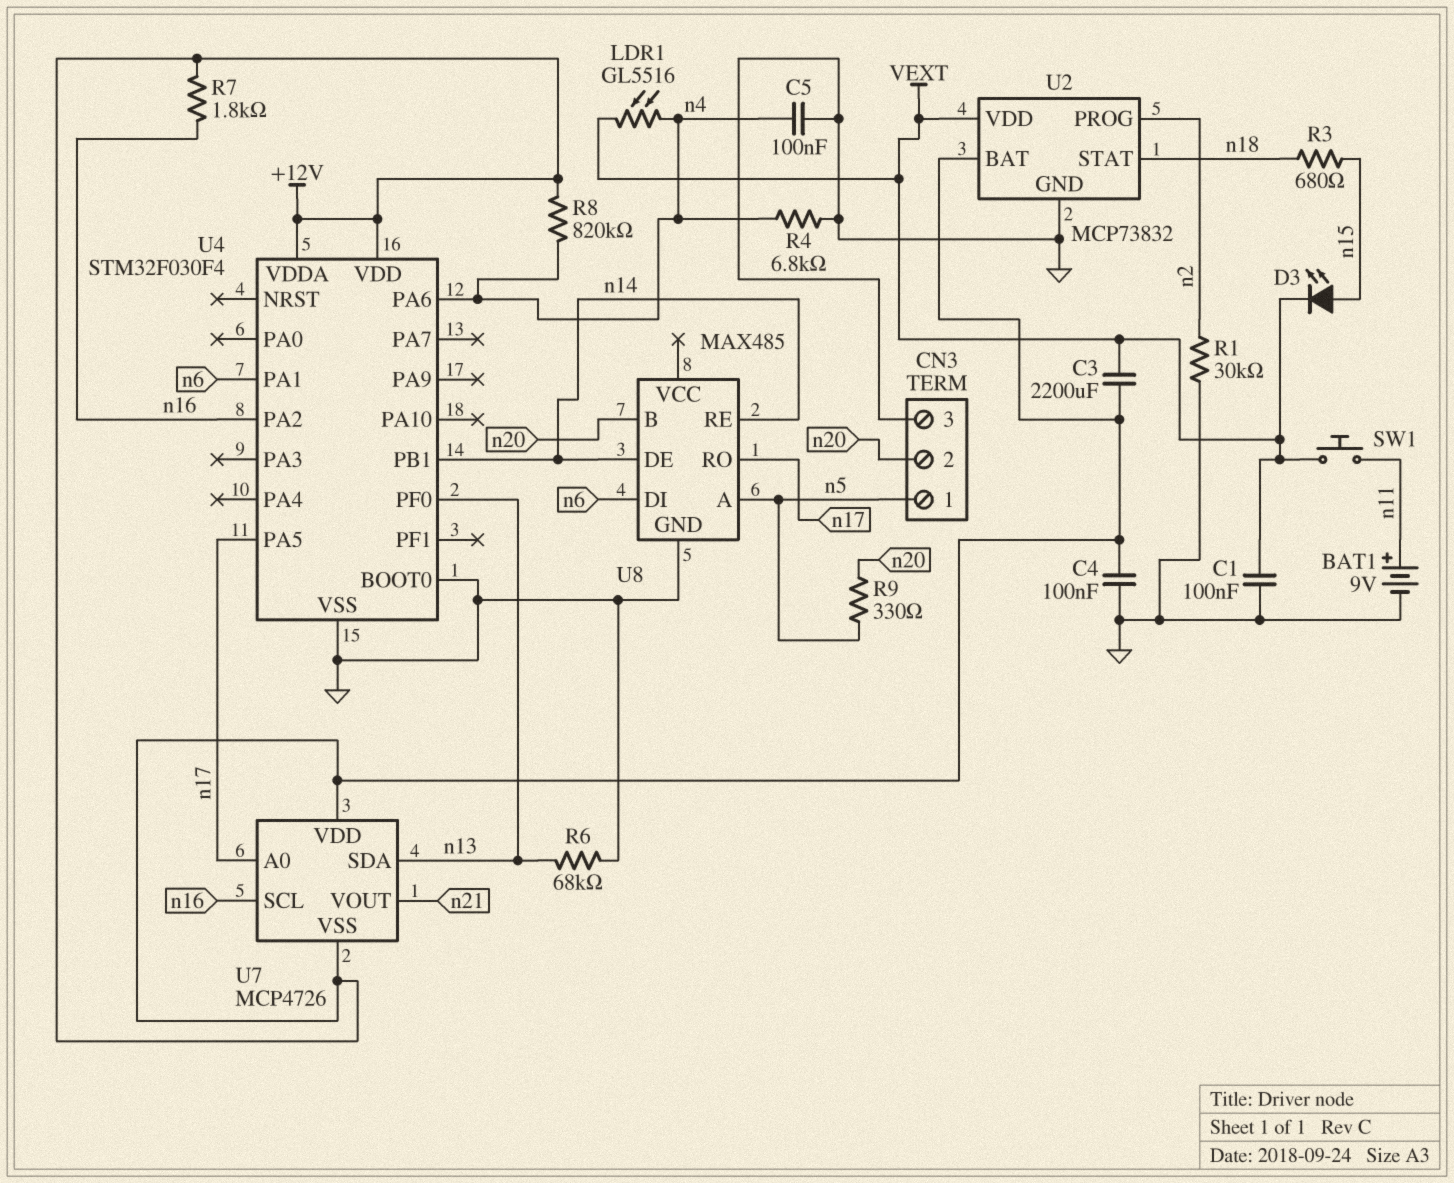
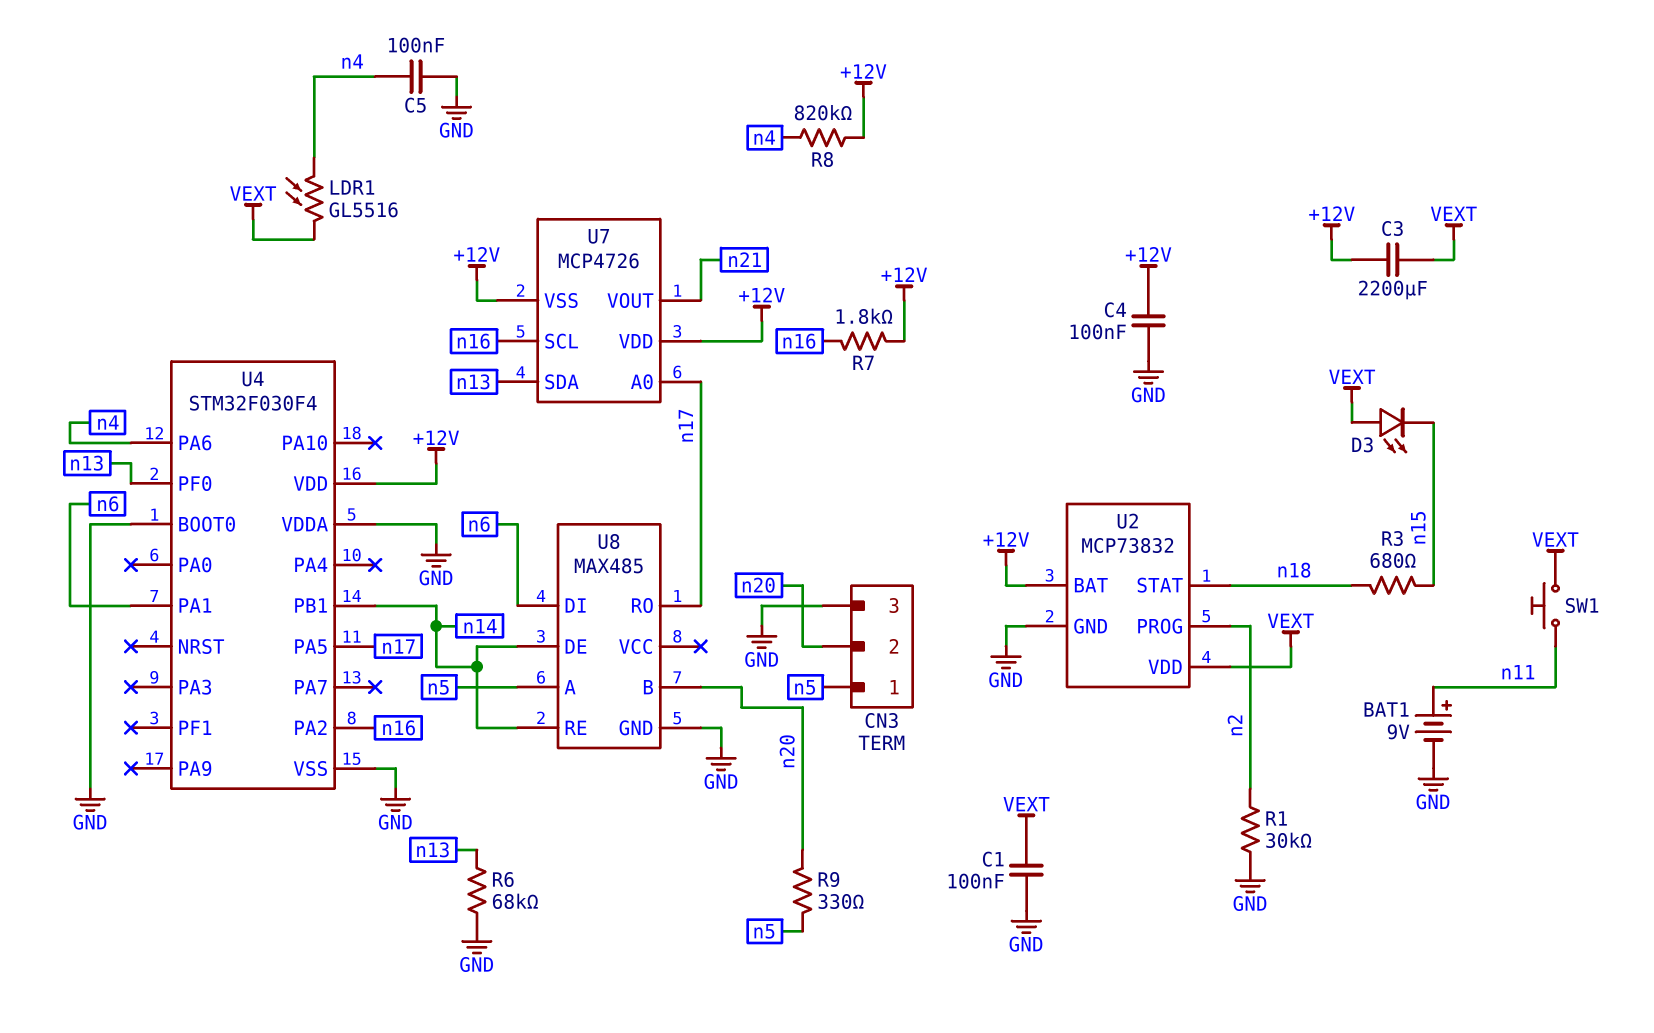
D3: LED (A n15, K VEXT) -> LED (A VEXT, K n15)
R4: 6.8k (GND, n4) -> none
U4 pin VDDA: +12V -> GND

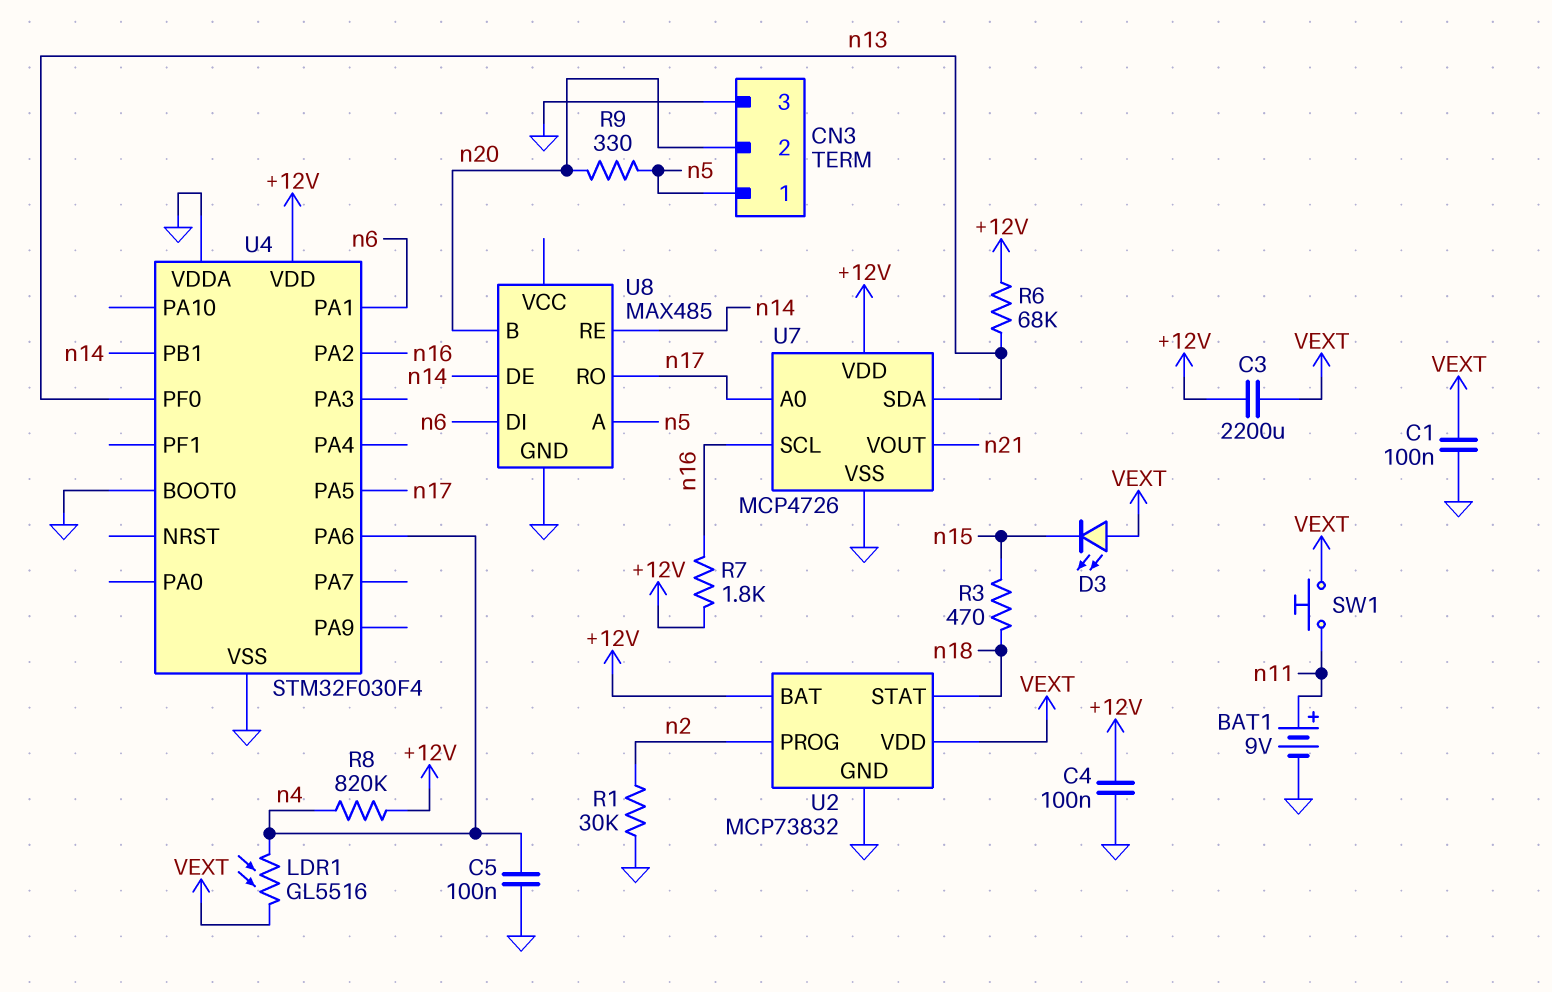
R3: 680 (n15, n18) -> 470 (n15, n18)
R6: 68k (GND, n13) -> 68k (+12V, n13)
U7 pin VSS: +12V -> GND

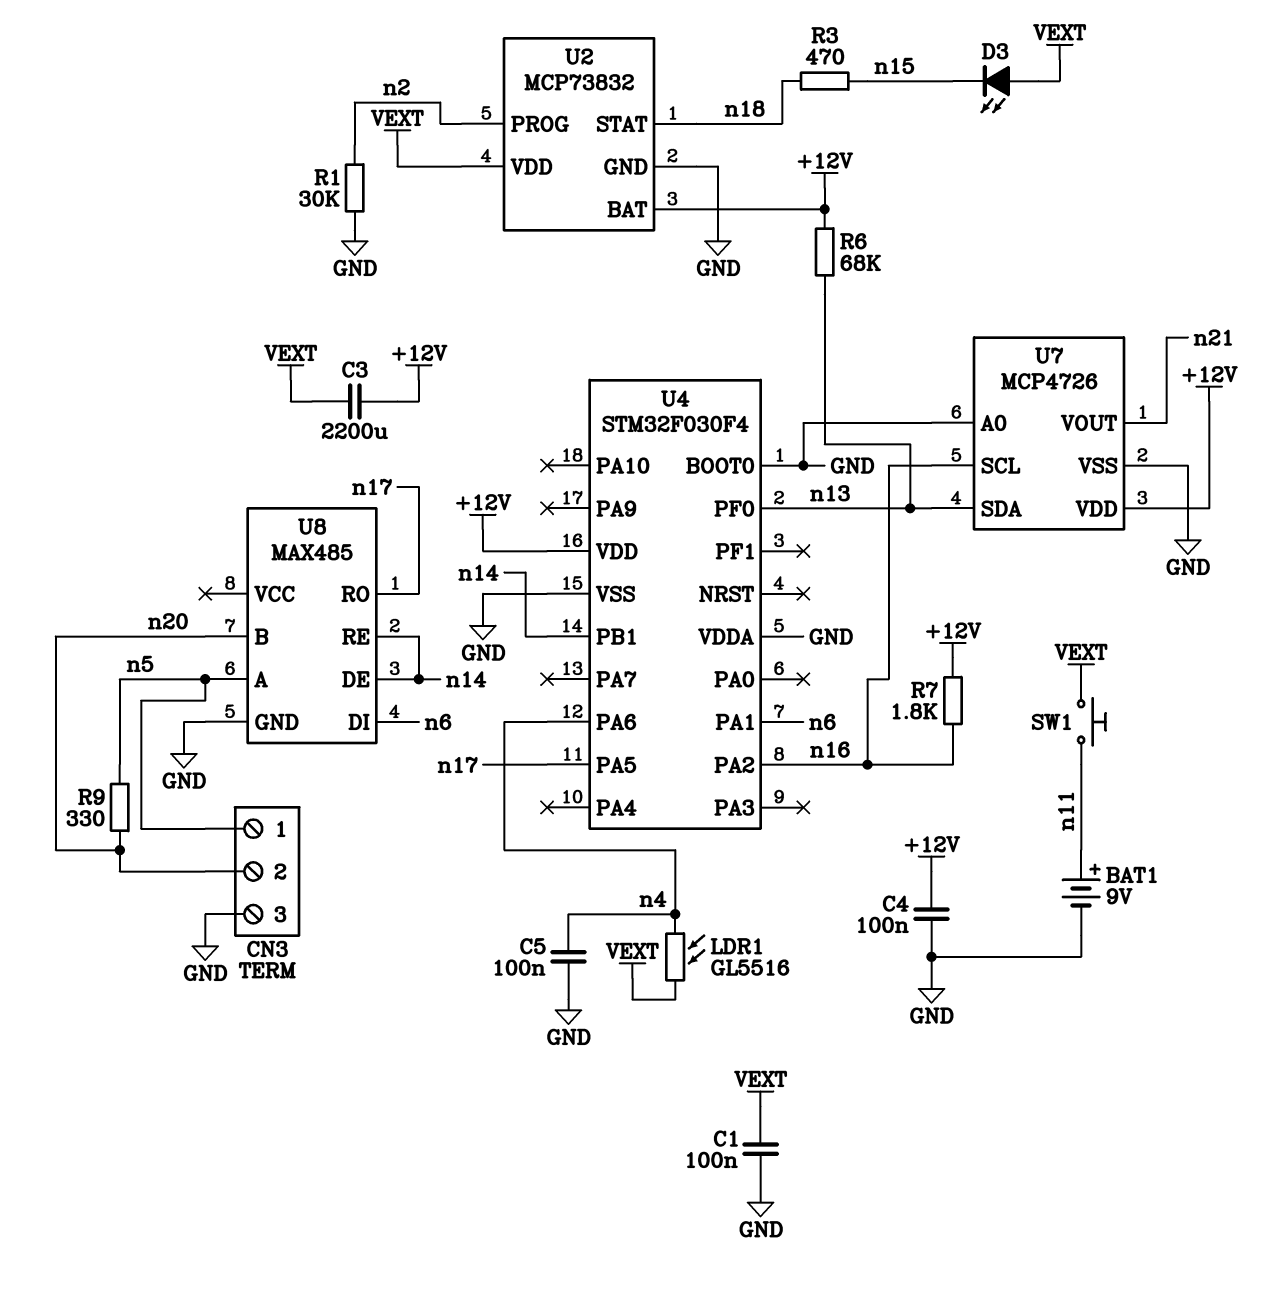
R8: 820k (+12V, n4) -> none
U7 pin A0: n17 -> GND

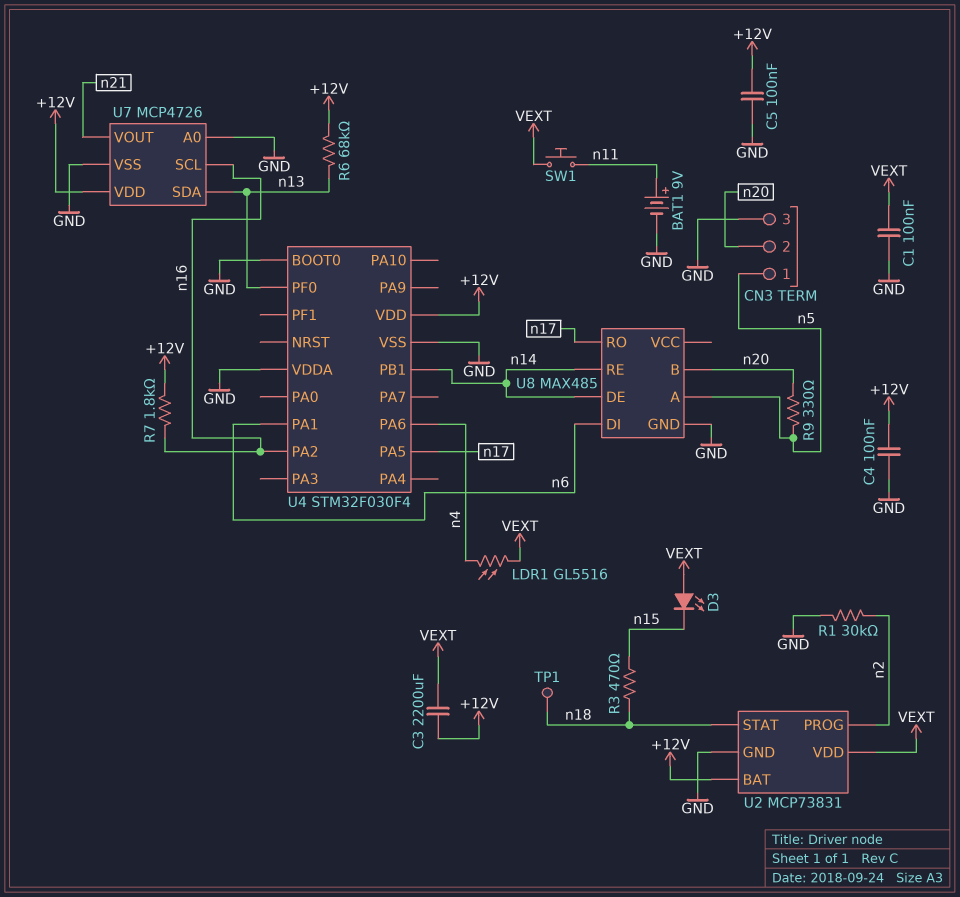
C5: 100nF (GND, n4) -> 100nF (+12V, GND)
TP1: none -> test point (n18)
U2: MCP73832 -> MCP73831

